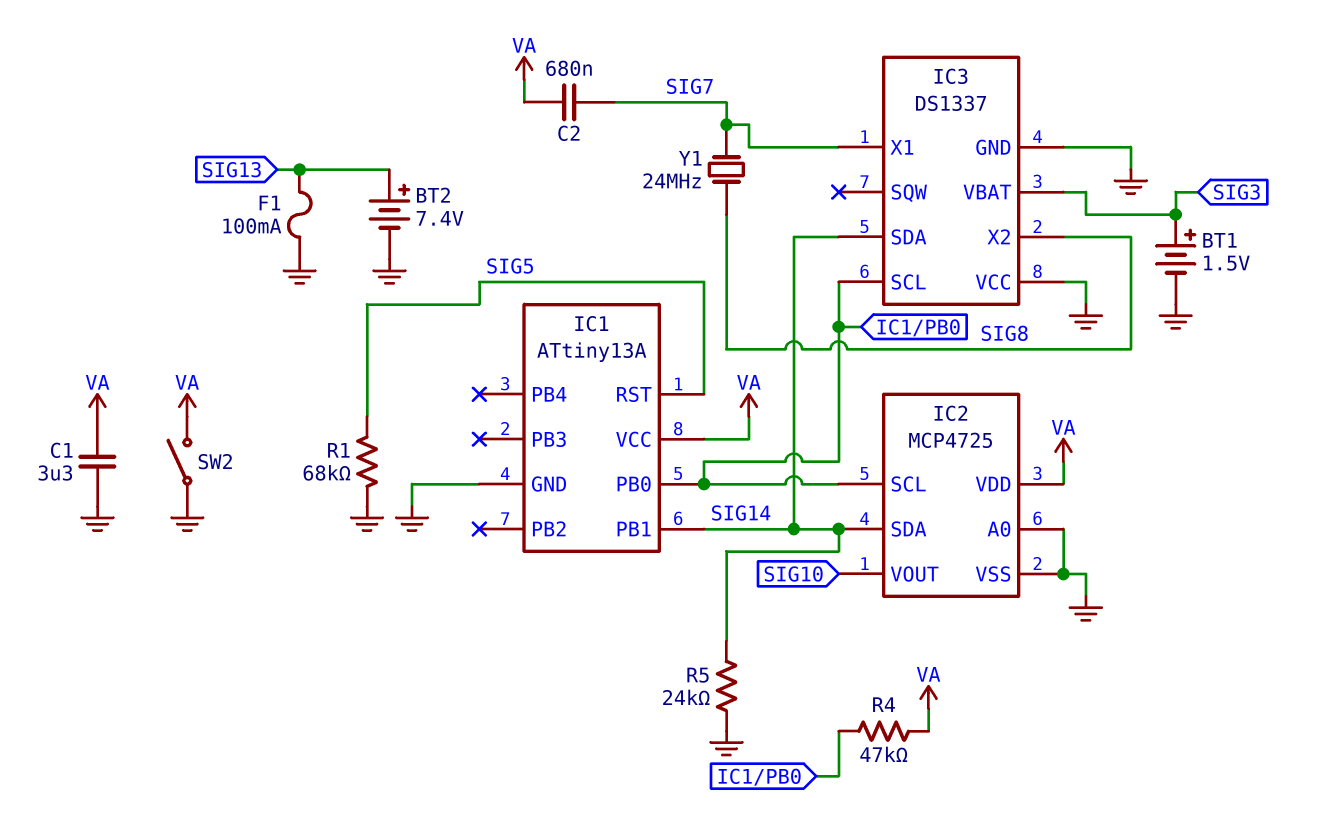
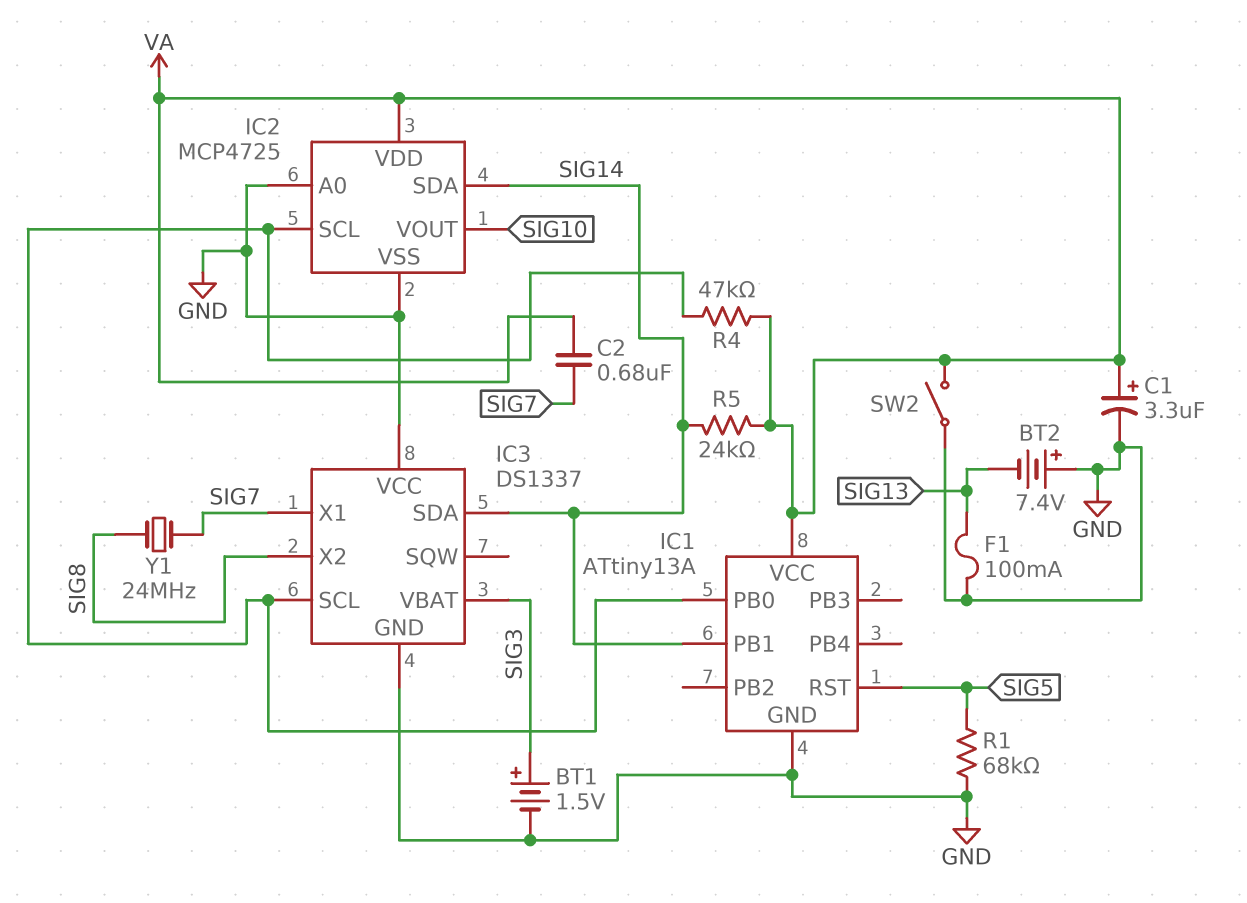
BT2: 7.4V (plus SIG13, minus GND) -> 7.4V (plus GND, minus SIG13)
C1: 3.3uF (GND, VA) -> 3.3uF (plus VA, minus GND)
R5: 24k (GND, SIG14) -> 24k (SIG14, VA)

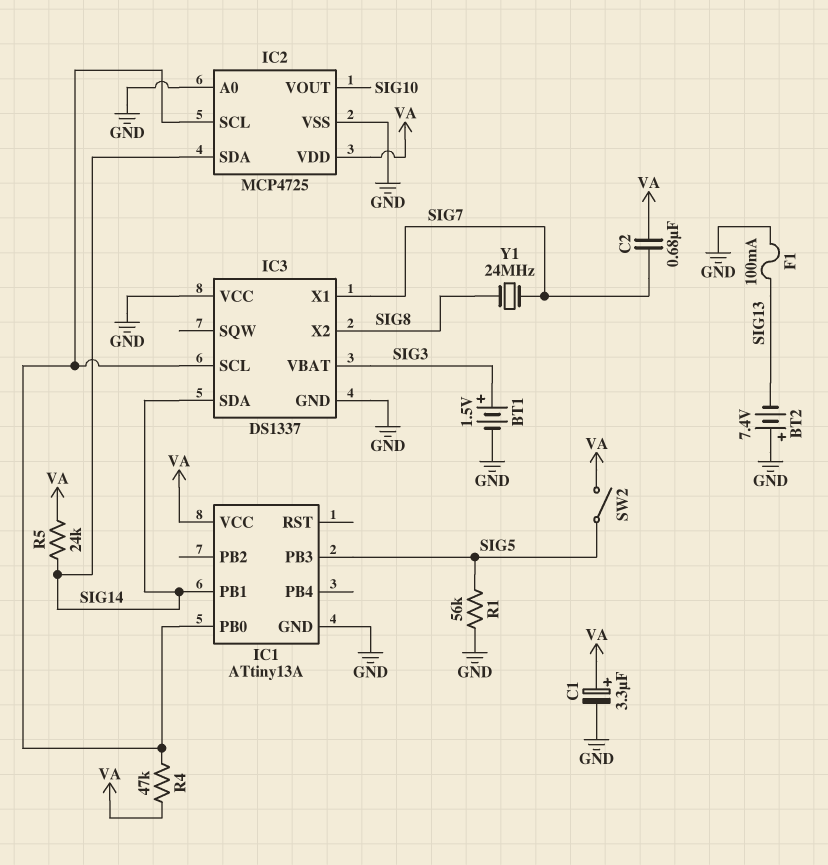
IC1 pin PB3: none -> SIG5
IC1 pin RST: SIG5 -> none
R1: 68k (GND, SIG5) -> 56k (GND, SIG5)
SW2: switch (GND, VA) -> switch (SIG5, VA)

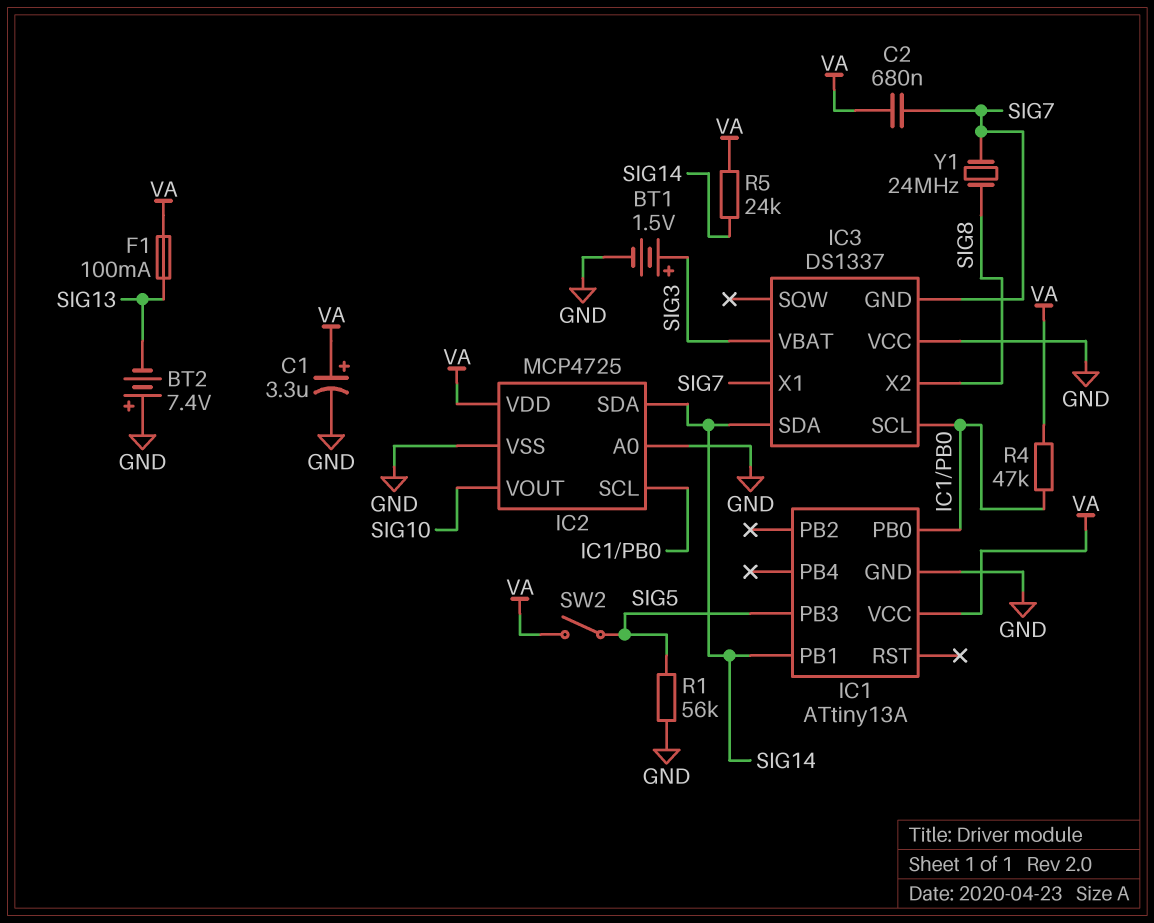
F1: 100mA (GND, SIG13) -> 100mA (SIG13, VA)
IC3 pin GND: GND -> SIG7

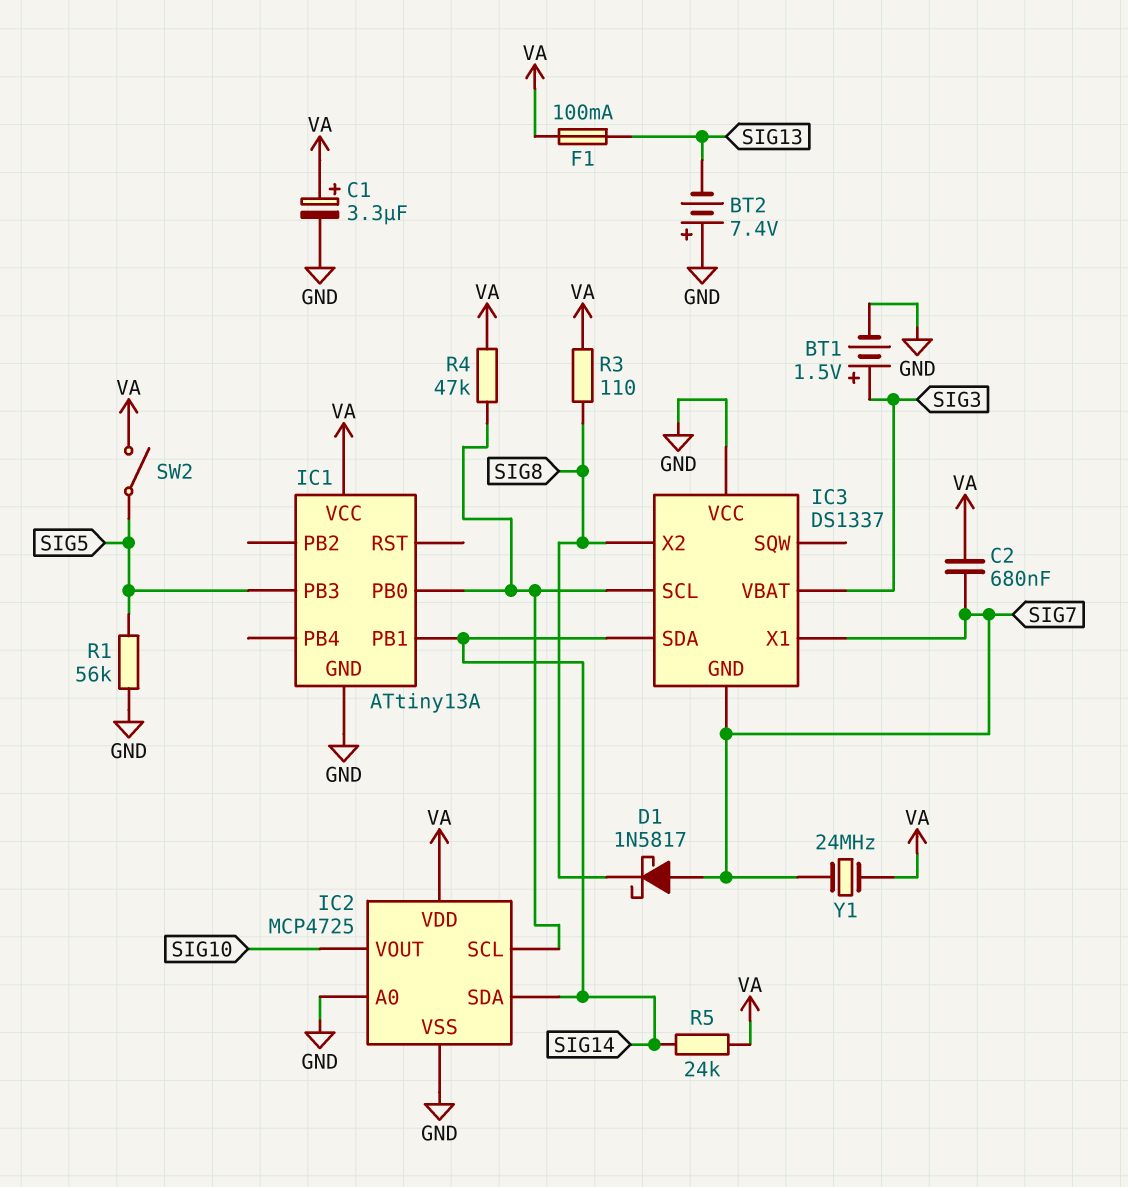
D1: none -> schottky 1N5817 (A SIG7, K SIG8)
R3: none -> 110 (SIG8, VA)
Y1: 24MHz (SIG7, SIG8) -> 24MHz (SIG7, VA)

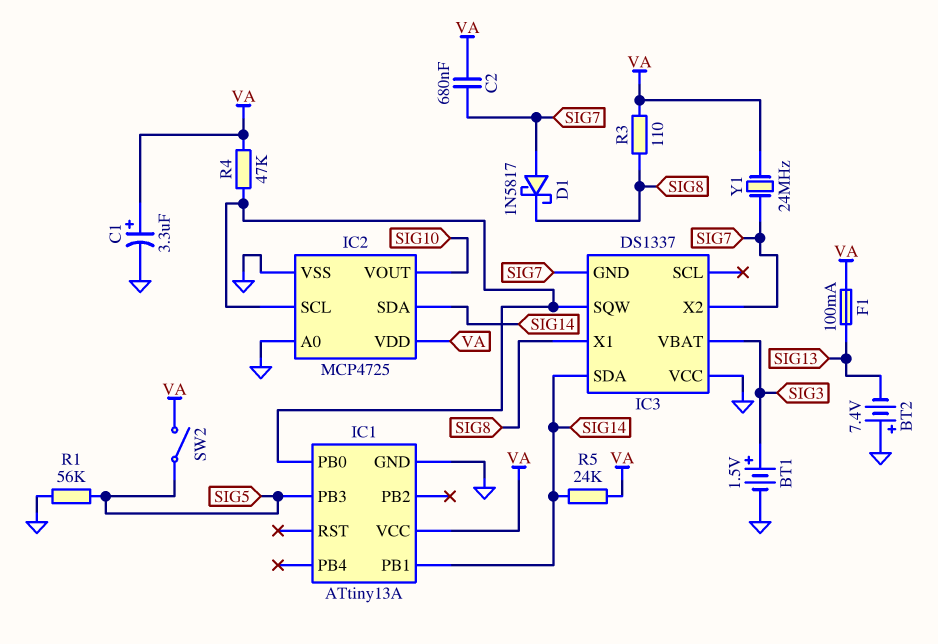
IC3 pin SCL: IC1/PB0 -> none
IC3 pin SQW: none -> IC1/PB0
IC3 pin X1: SIG7 -> SIG8
IC3 pin X2: SIG8 -> SIG7

